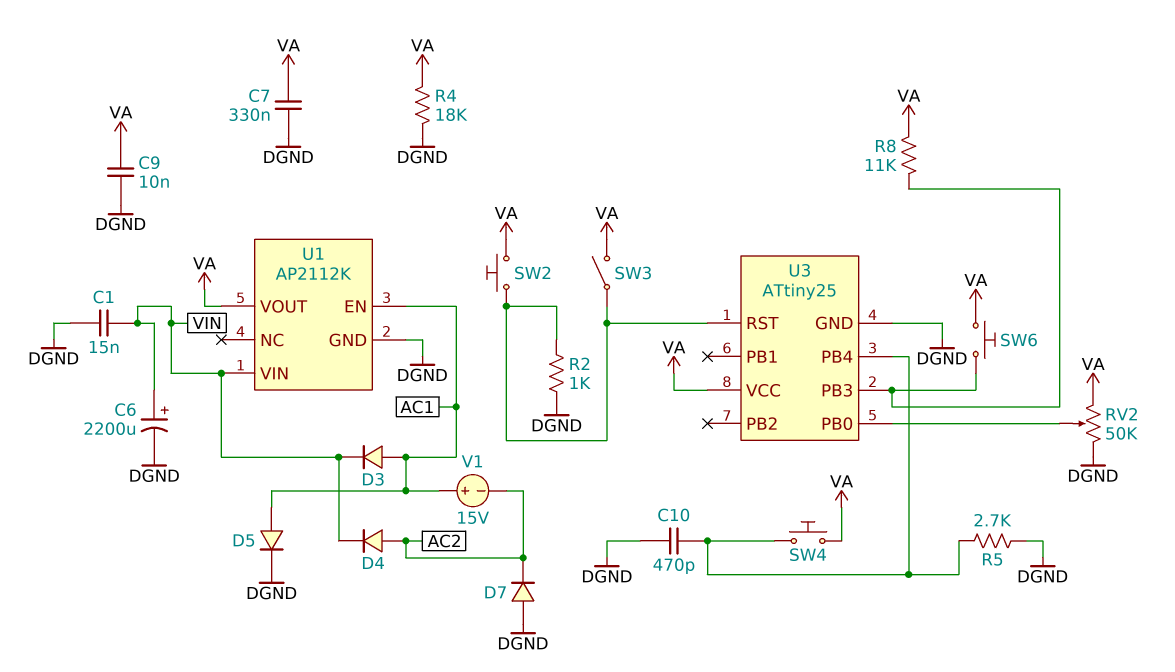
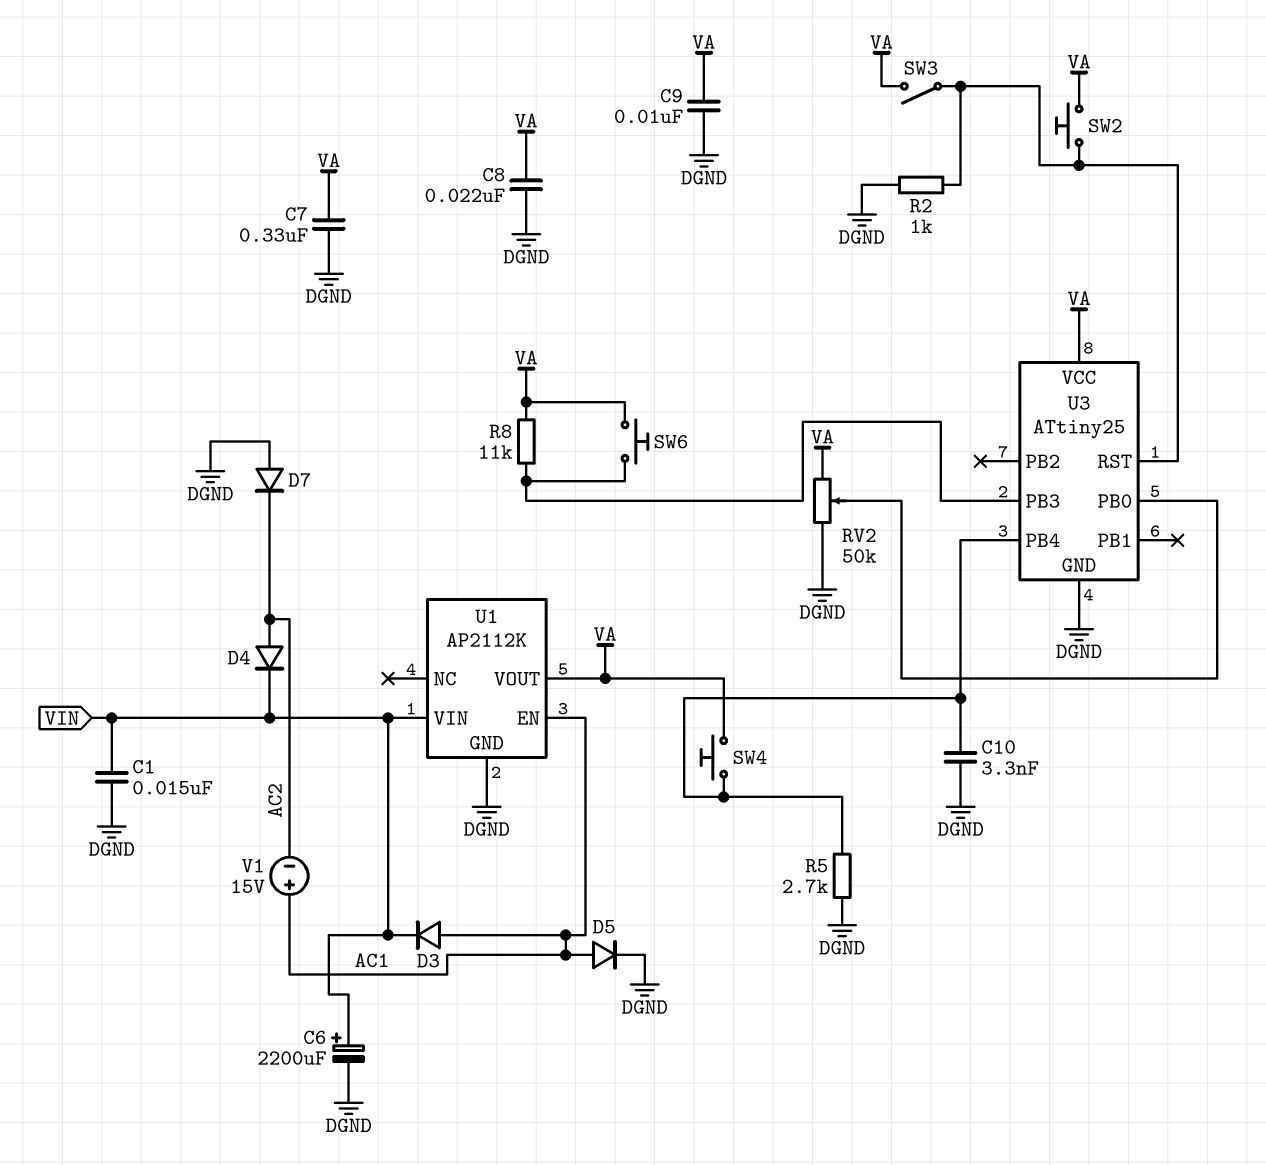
C8: none -> 22nF (DGND, VA)
C10: 470pF (DGND, U3/PB4) -> 3.3nF (DGND, U3/PB4)
R4: 18k (DGND, VA) -> none

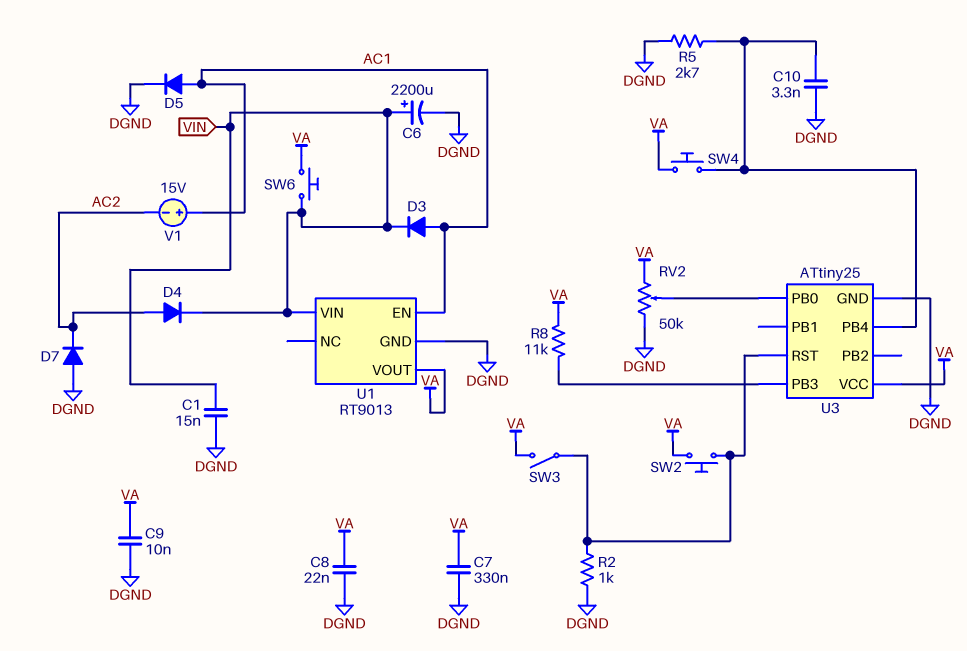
SW6: button (U3/PB3, VA) -> button (VA, VIN)
U1: AP2112K -> RT9013

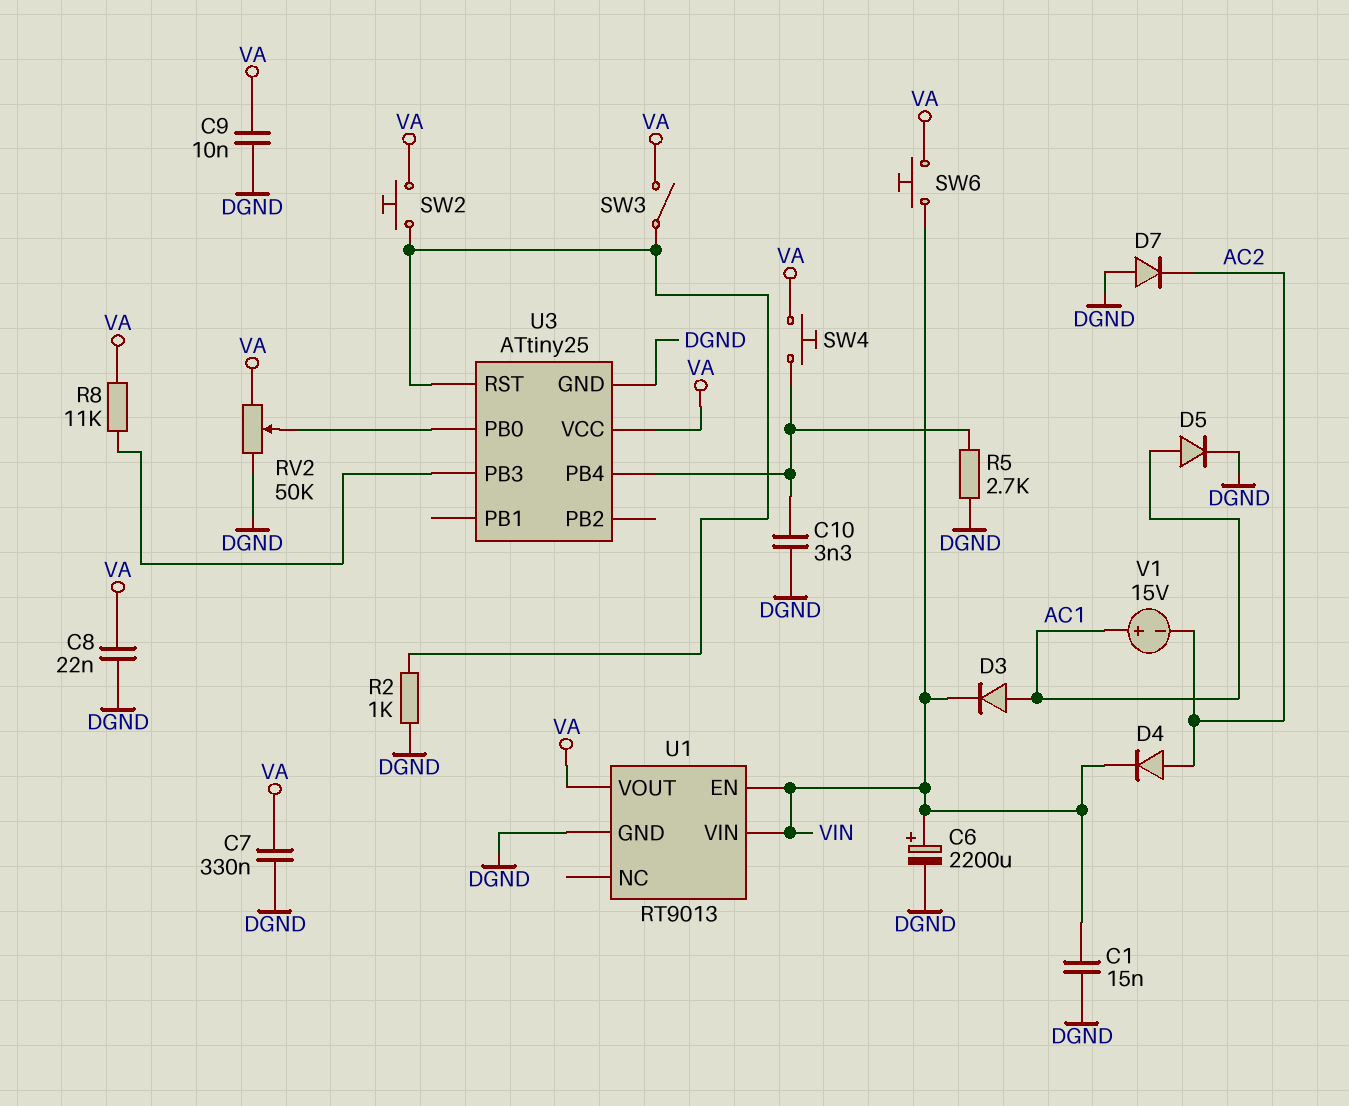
U1 pin EN: AC1 -> VIN

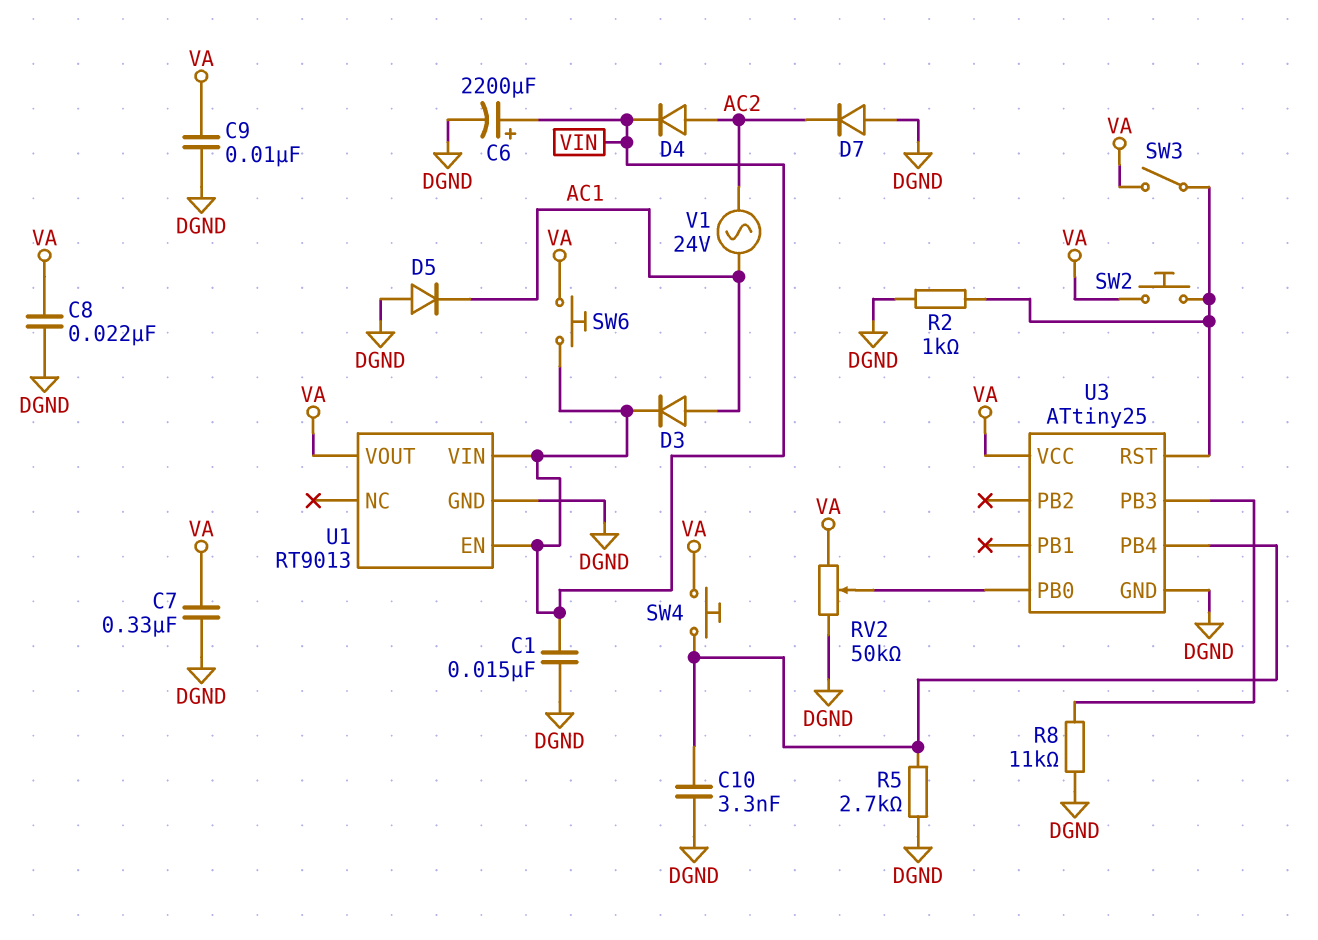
D5: diode (A AC1, K DGND) -> diode (A DGND, K AC1)
R8: 11k (U3/PB3, VA) -> 11k (DGND, U3/PB3)
V1: 15V (plus AC1, minus AC2) -> AC 24V (AC1, AC2)

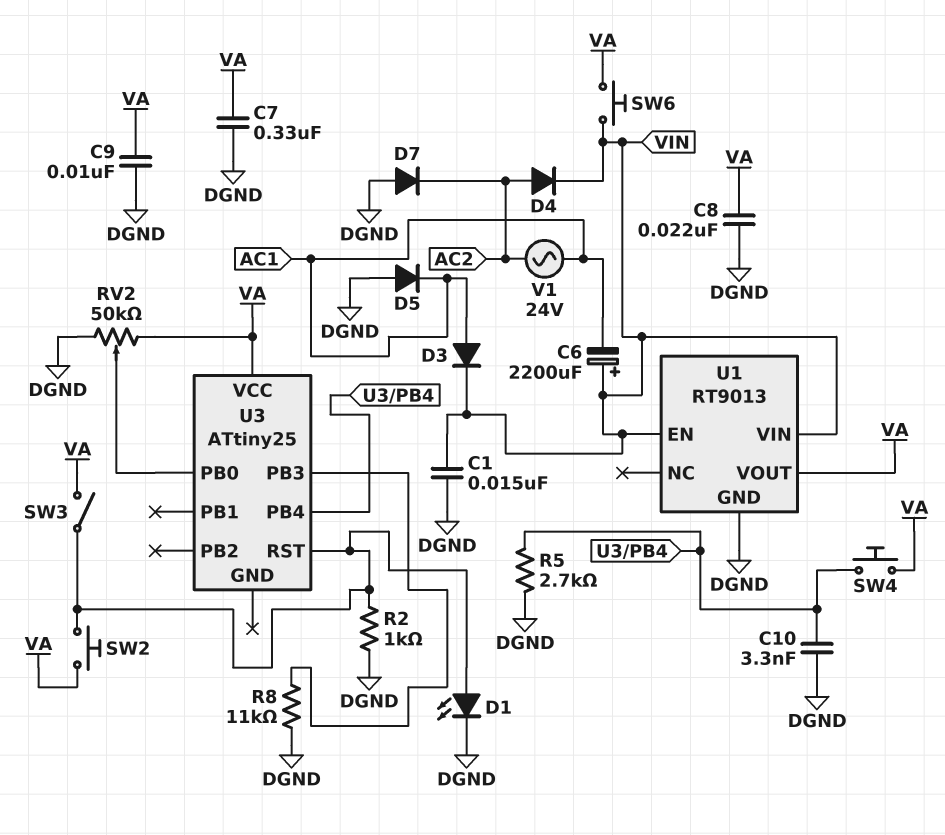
C6: 2200uF (plus VIN, minus DGND) -> 2200uF (plus VIN, minus AC1)
D1: none -> LED (A U3/RST, K DGND)
U3 pin GND: DGND -> none

